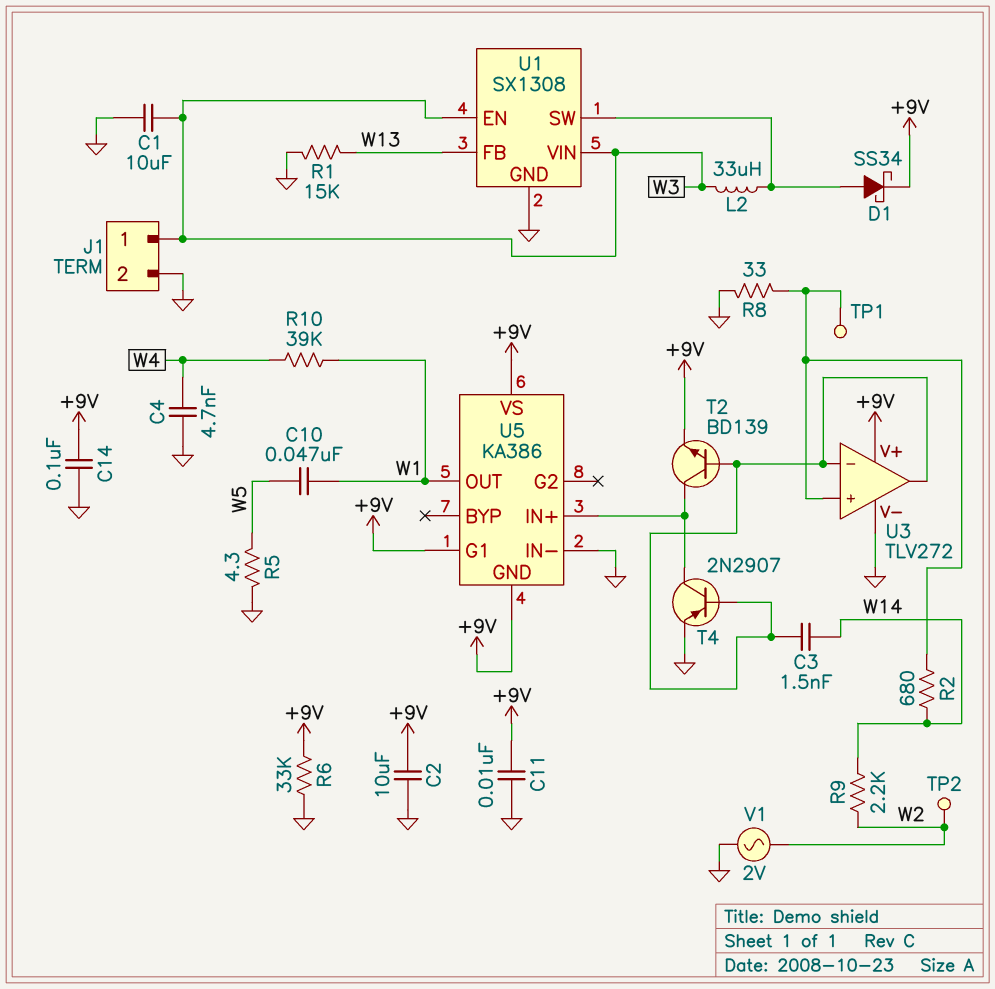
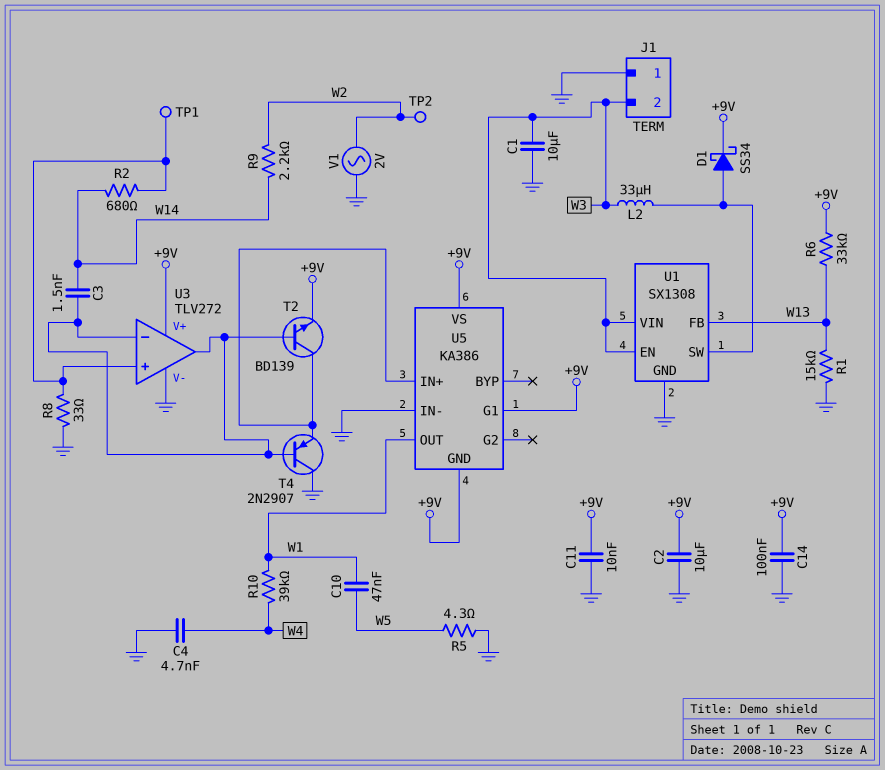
J1 pin 1: W3 -> GND
J1 pin 2: GND -> W3
R6: 33k (+9V, GND) -> 33k (+9V, W13)
T4: PNP 2N2907 (B U3/in-, C U5/IN+, E GND) -> PNP 2N2907 (B U3/in-, C GND, E U5/IN+)

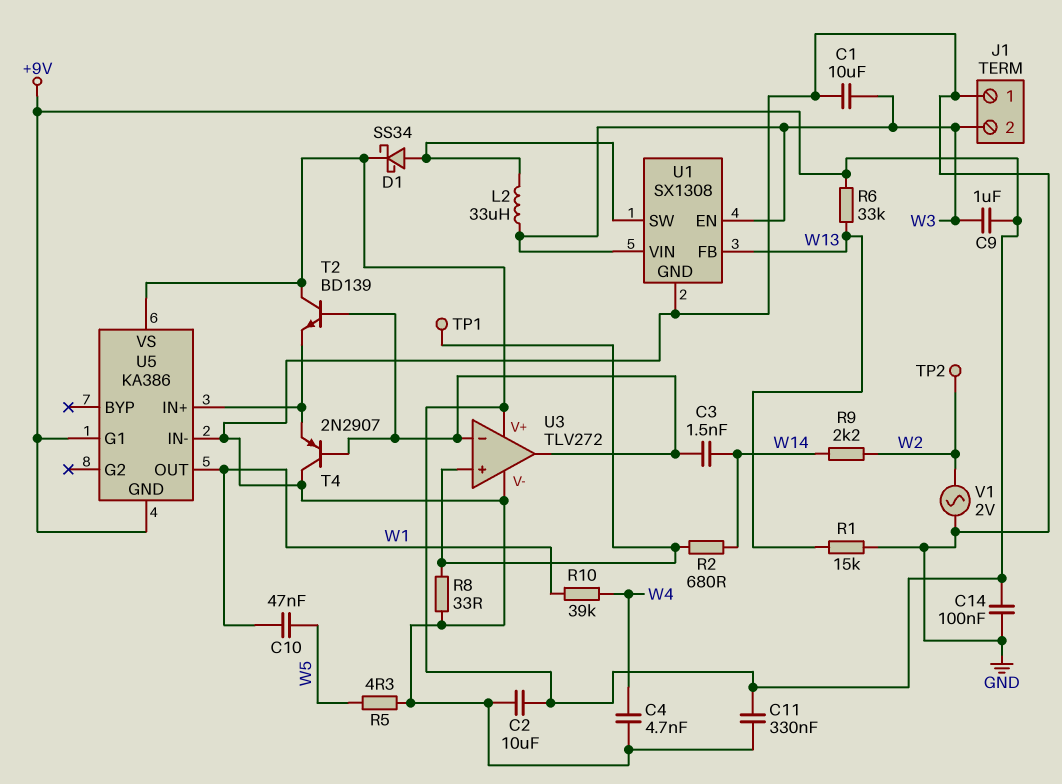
C9: none -> 1uF (+9V, W3)
C11: 10nF (+9V, GND) -> 330nF (+9V, GND)
T2: NPN BD139 (B U3/in-, C U5/IN+, E +9V) -> NPN BD139 (B U3/in-, C +9V, E U5/IN+)

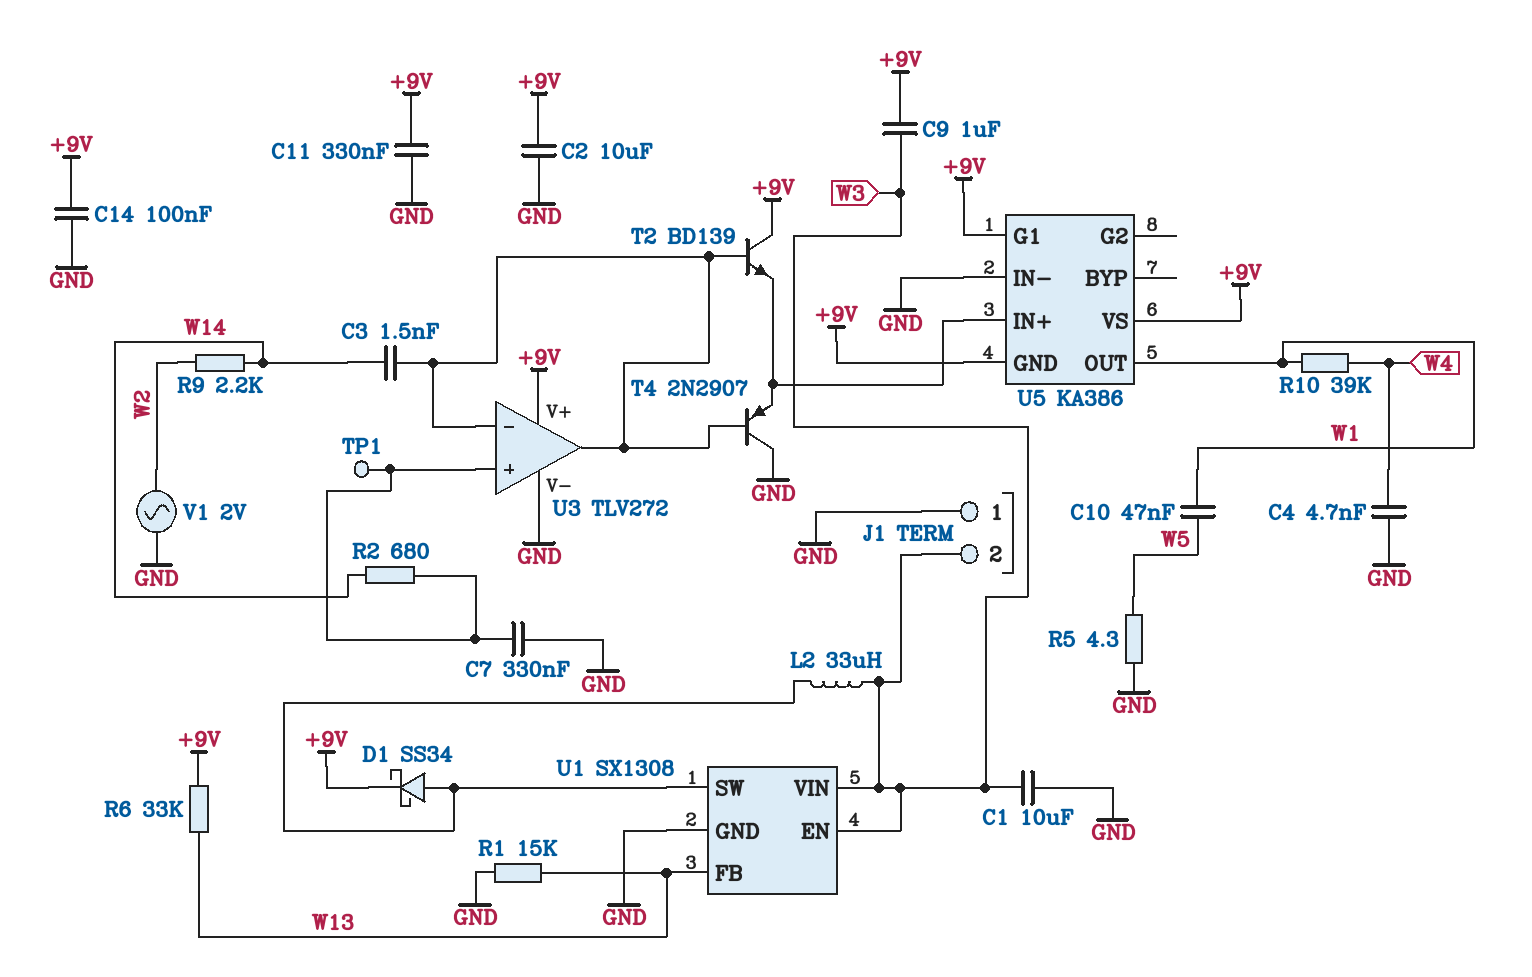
C7: none -> 330nF (GND, U3/in+)
R8: 33 (GND, U3/in+) -> none
TP2: test point (W2) -> none

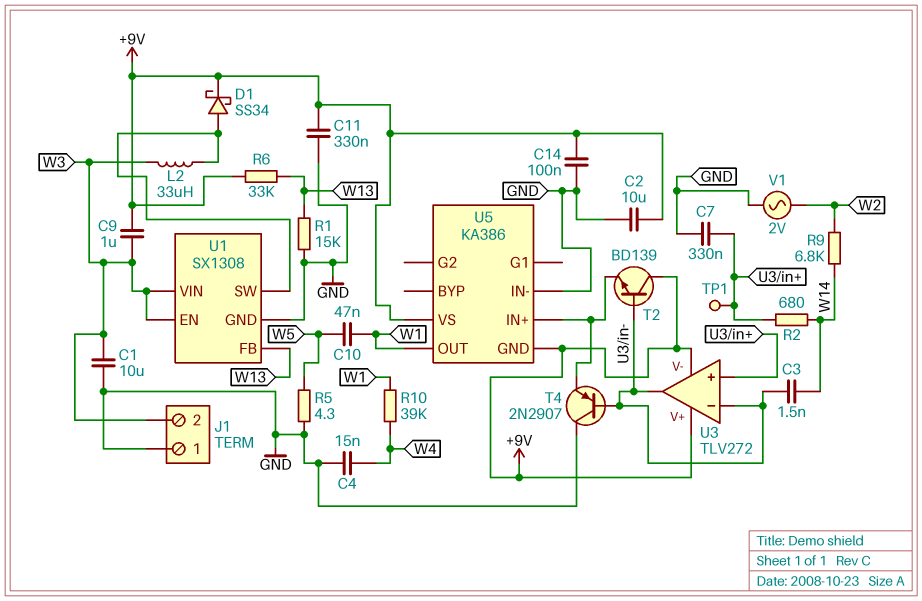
C4: 4.7nF (GND, W4) -> 15nF (GND, W4)
R9: 2.2k (W2, W14) -> 6.8k (W2, W14)
U3 pin V-: GND -> +9V
U5 pin G1: +9V -> none

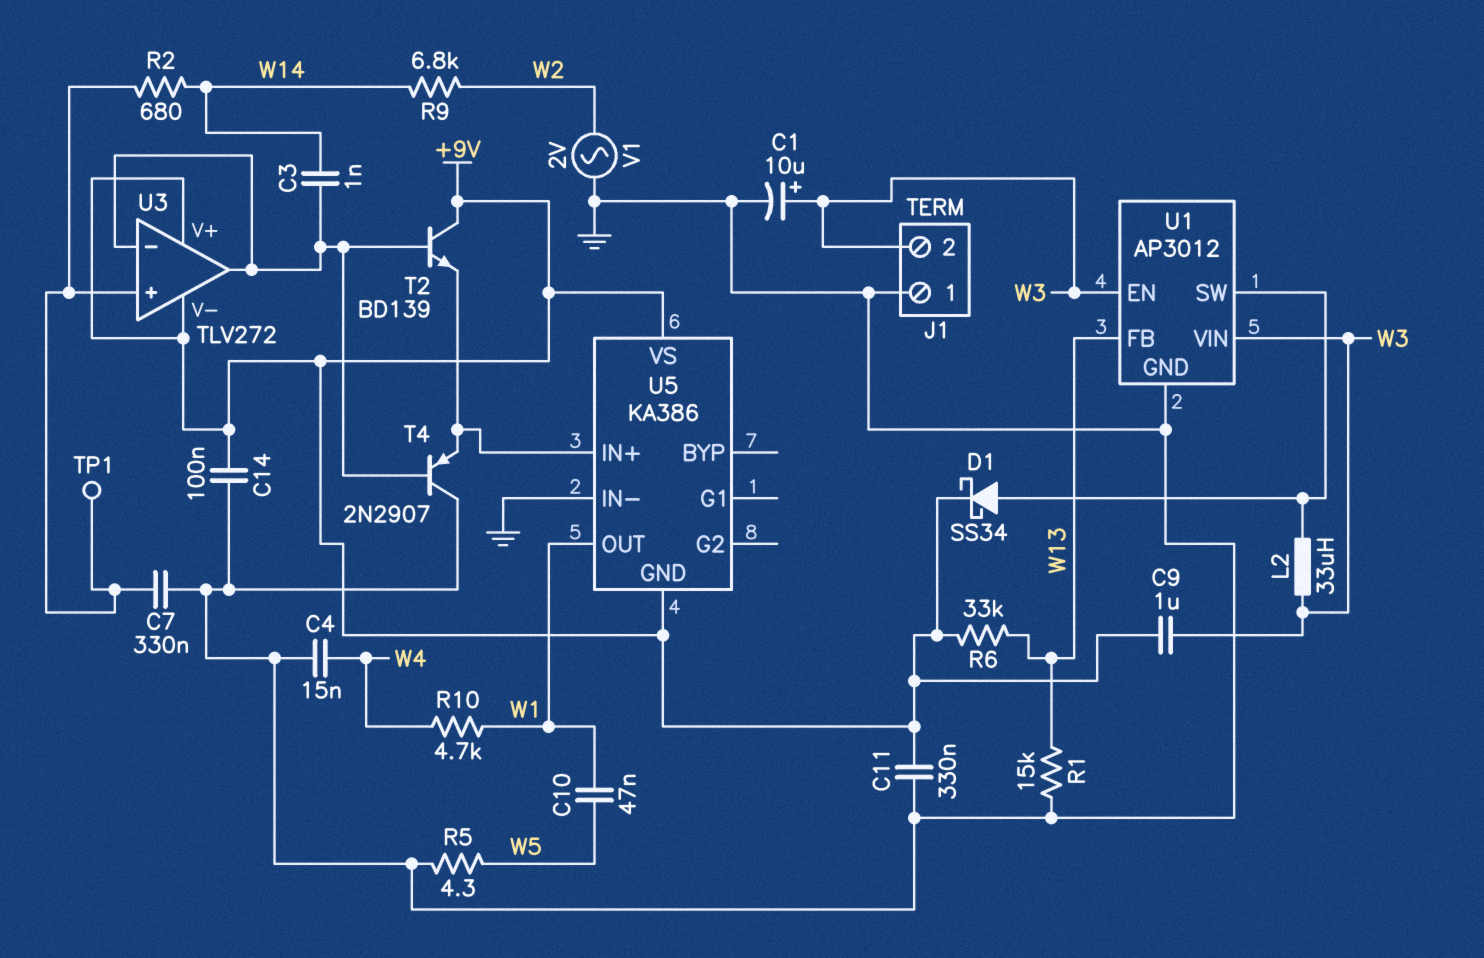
C1: 10uF (GND, W3) -> 10uF (plus W3, minus GND)
C2: 10uF (+9V, GND) -> none
C3: 1.5nF (U3/in-, W14) -> 1nF (U3/in-, W14)
R10: 39k (W1, W4) -> 4.7k (W1, W4)
U1: SX1308 -> AP3012

